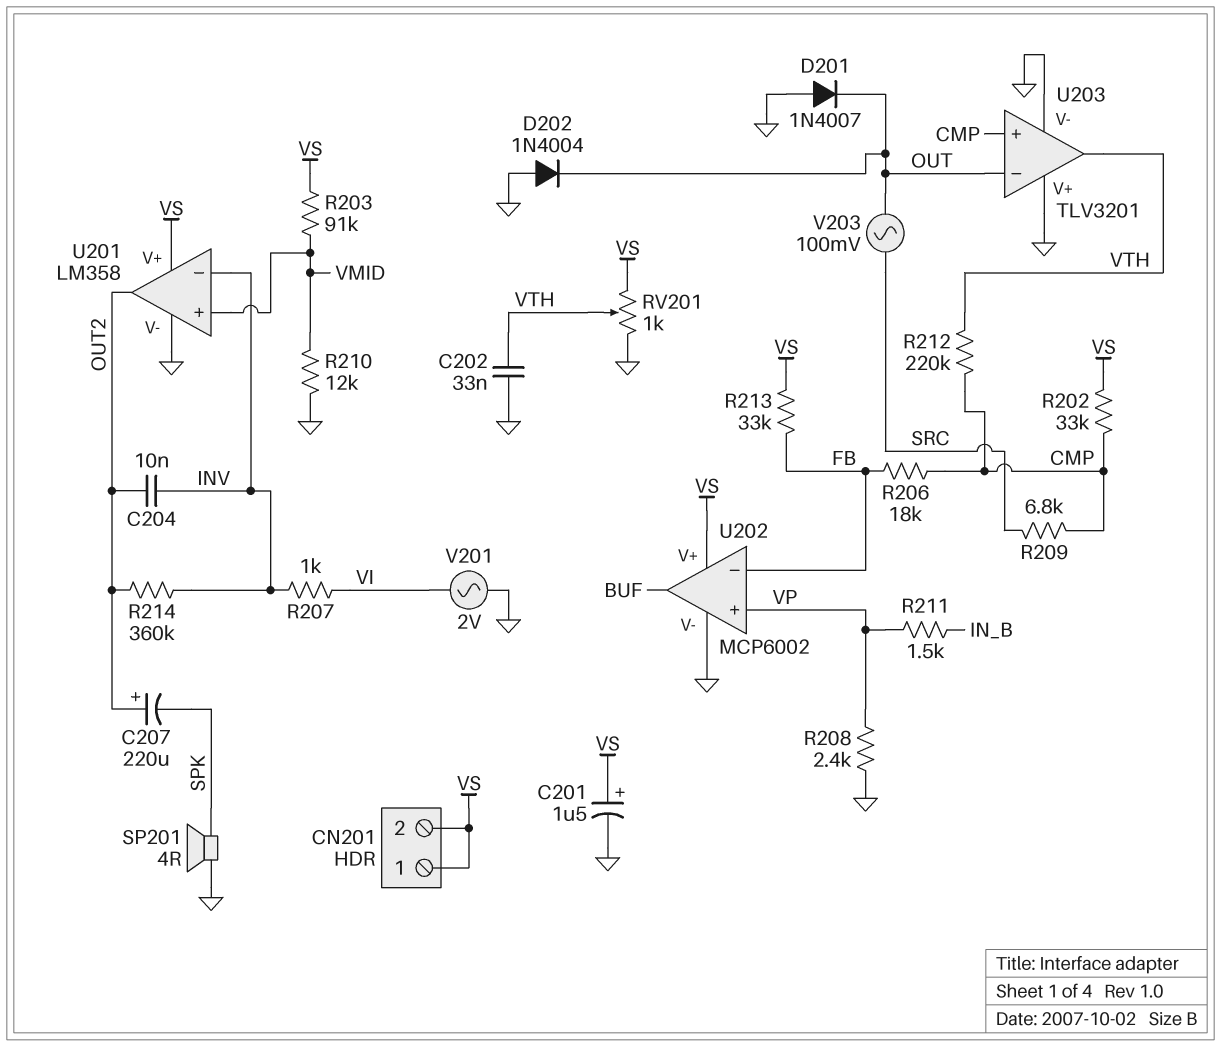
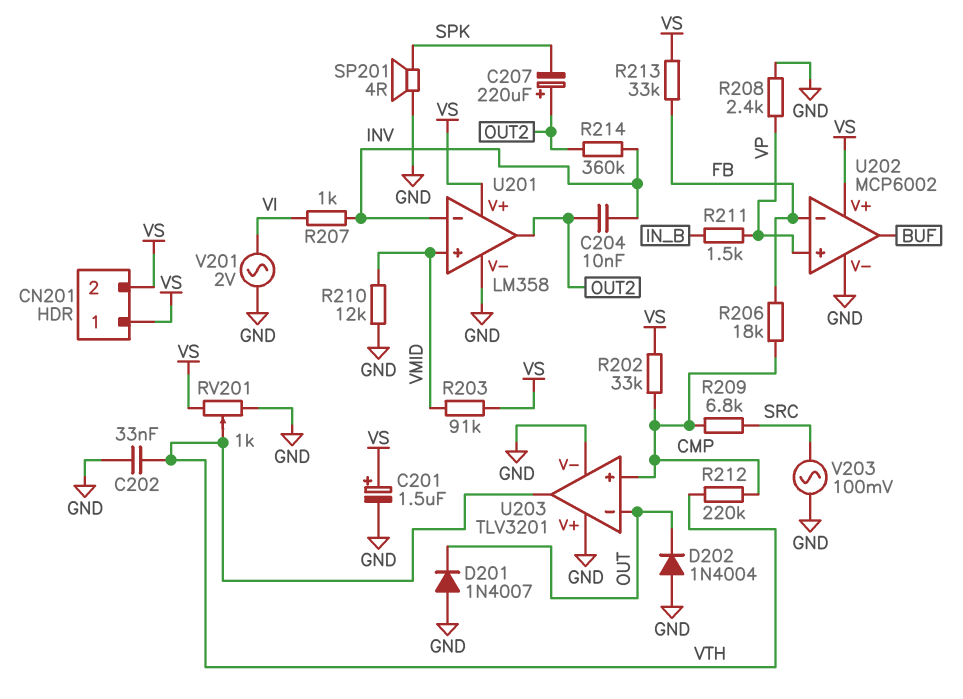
V203: AC 100mV (OUT, SRC) -> AC 100mV (GND, SRC)

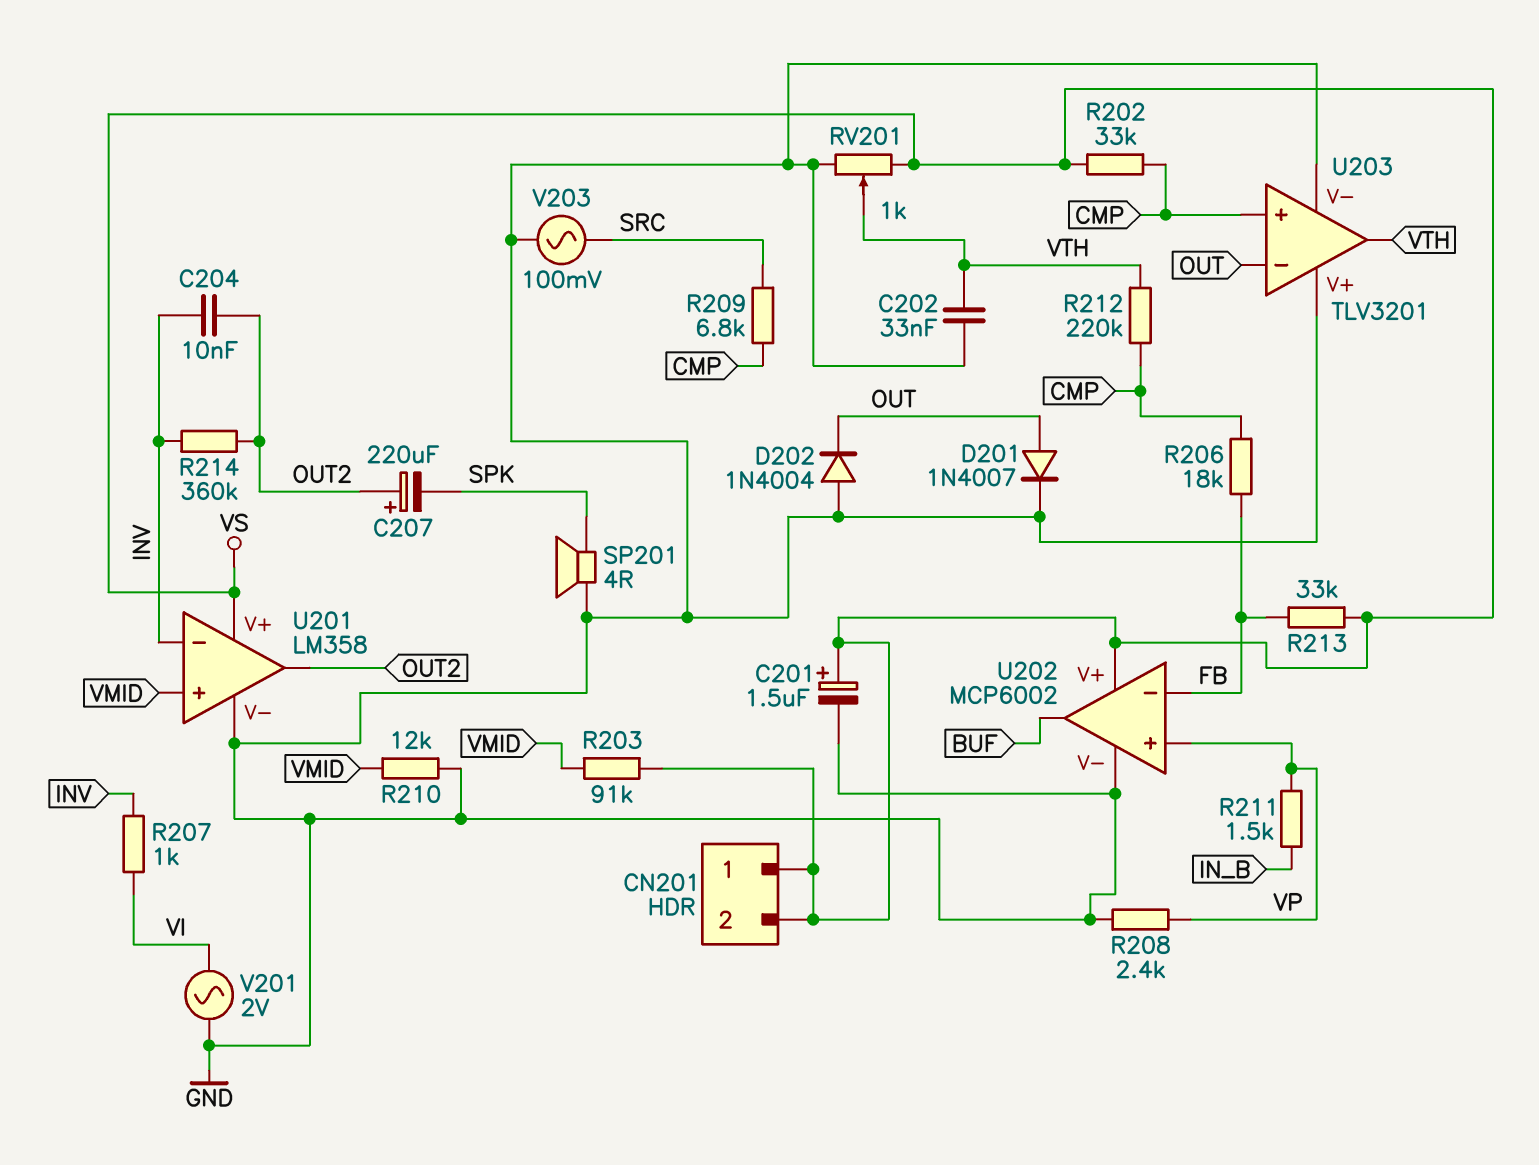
D201: diode 1N4007 (A GND, K OUT) -> diode 1N4007 (A OUT, K GND)

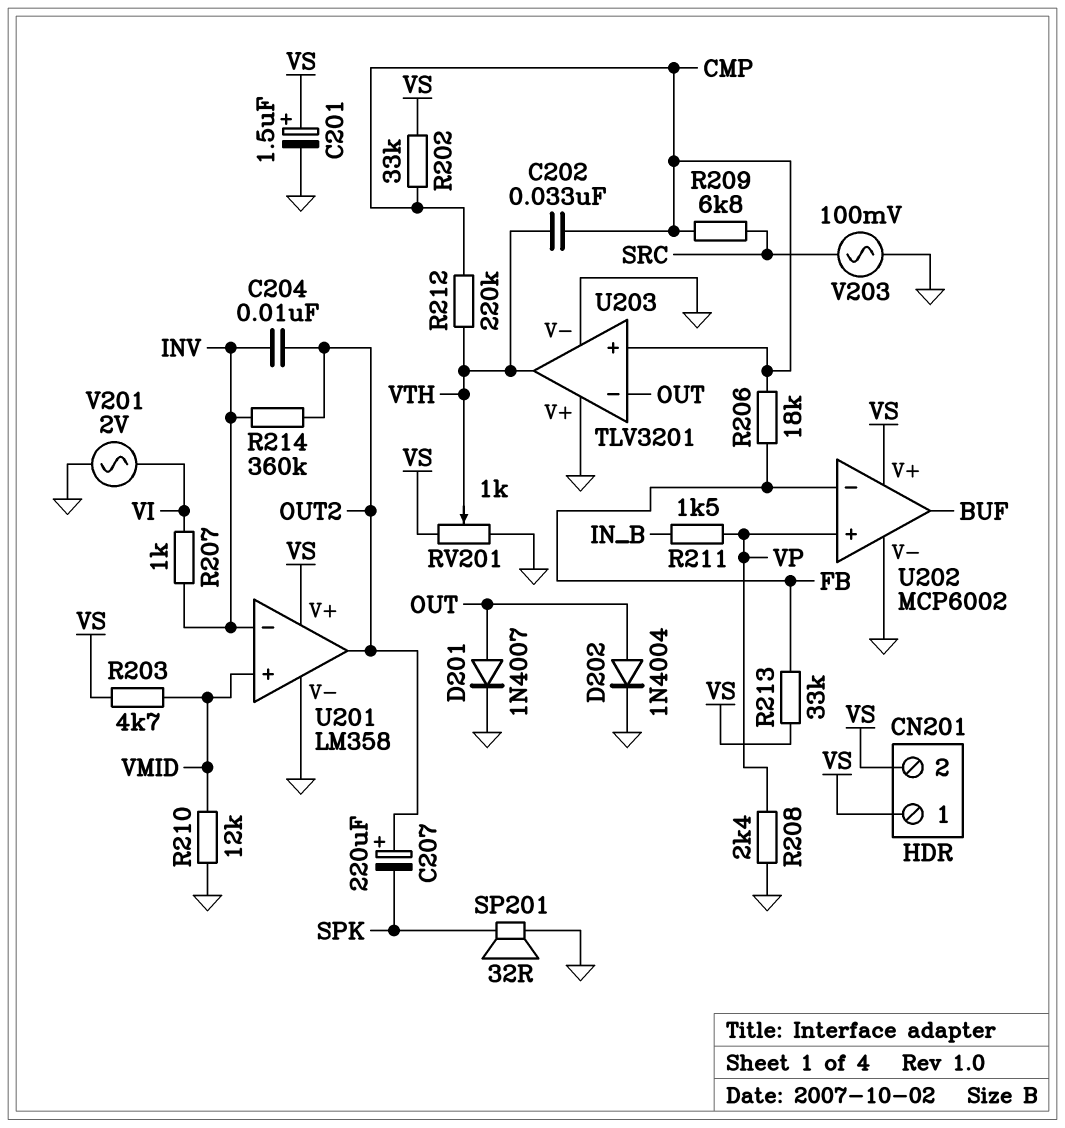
C202: 33nF (GND, VTH) -> 33nF (CMP, VTH)
D202: diode 1N4004 (A GND, K OUT) -> diode 1N4004 (A OUT, K GND)
R203: 91k (VMID, VS) -> 4.7k (VMID, VS)
SP201: speaker 4R (GND, SPK) -> speaker 32R (GND, SPK)

